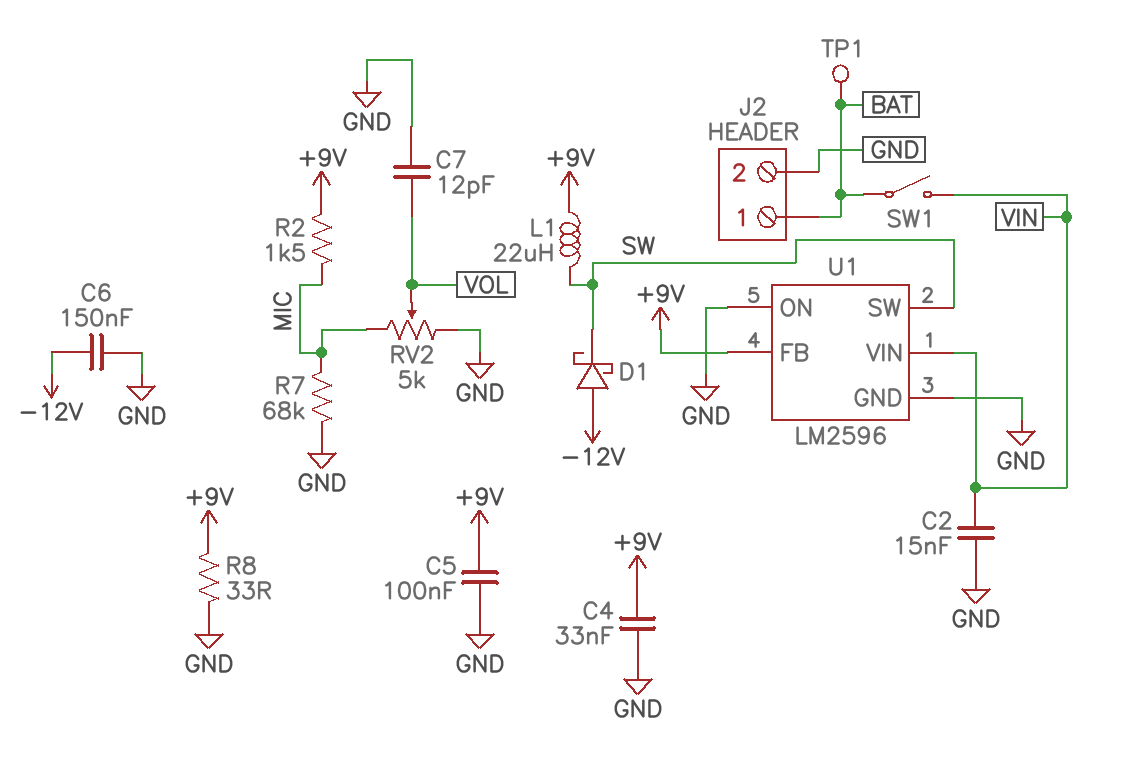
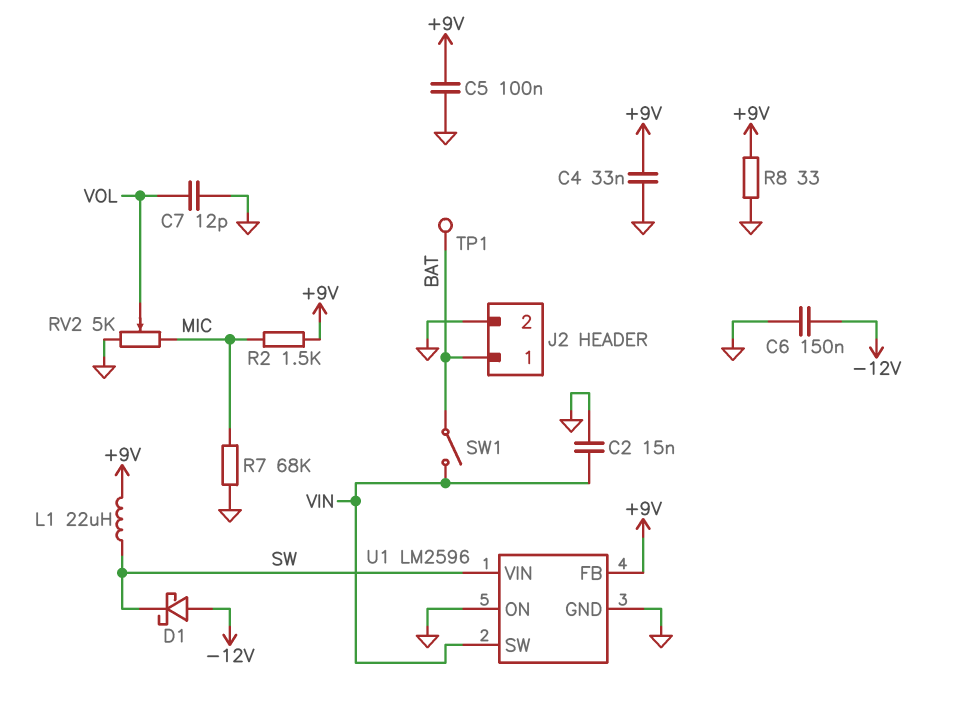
U1 pin SW: SW -> VIN
U1 pin VIN: VIN -> SW

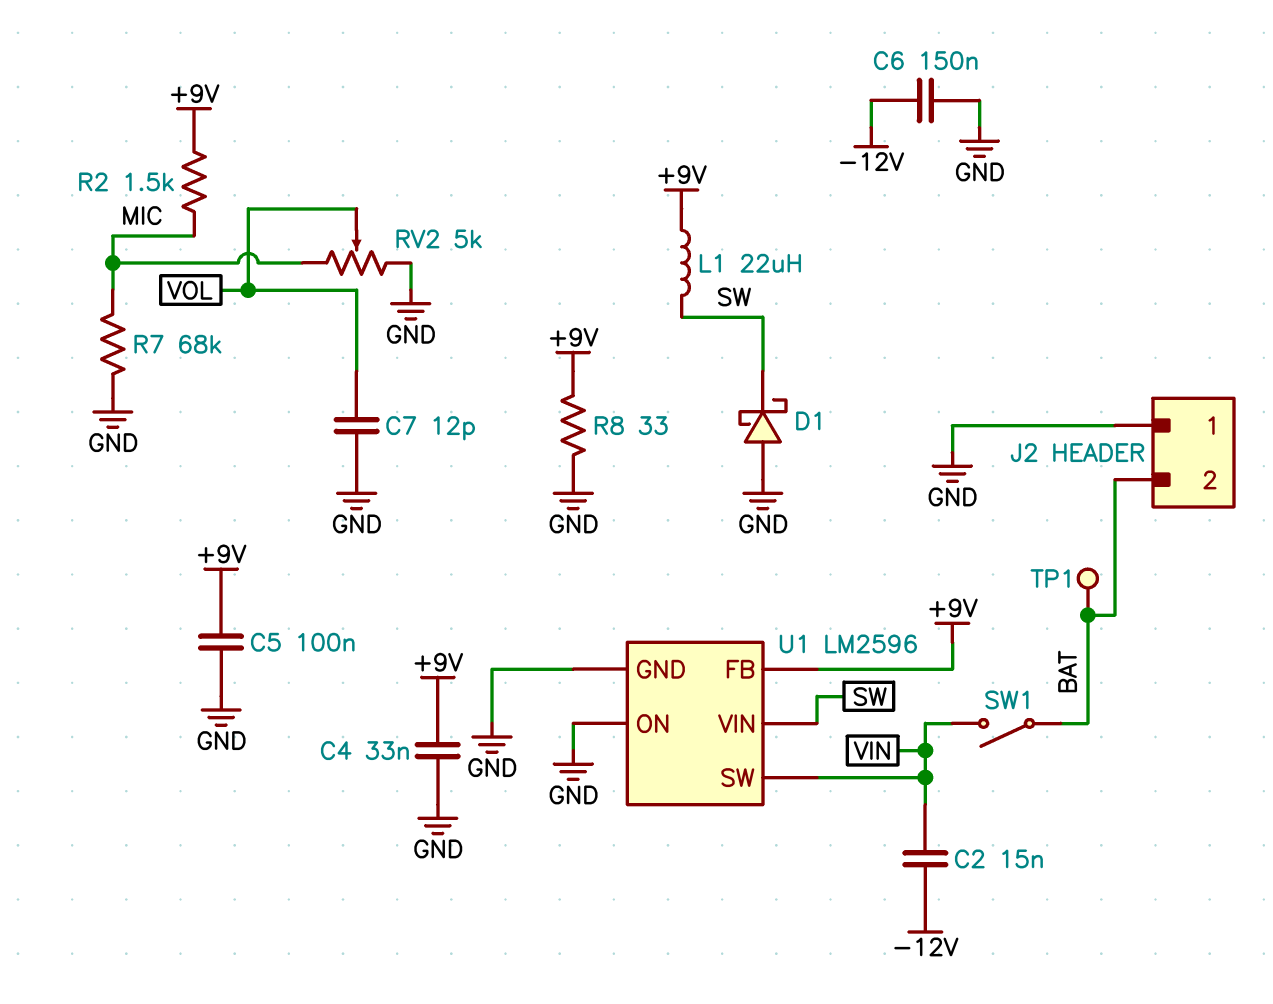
C2: 15nF (GND, VIN) -> 15nF (-12V, VIN)
D1: schottky (A -12V, K SW) -> schottky (A GND, K SW)
J2 pin 1: BAT -> GND
J2 pin 2: GND -> BAT

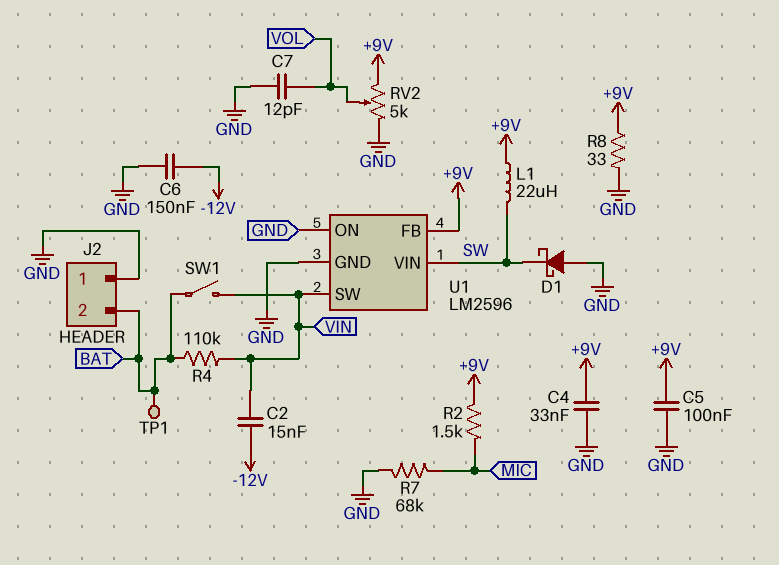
R4: none -> 110k (BAT, VIN)
RV2: 5k (GND, MIC, wiper VOL) -> 5k (+9V, GND, wiper VOL)

